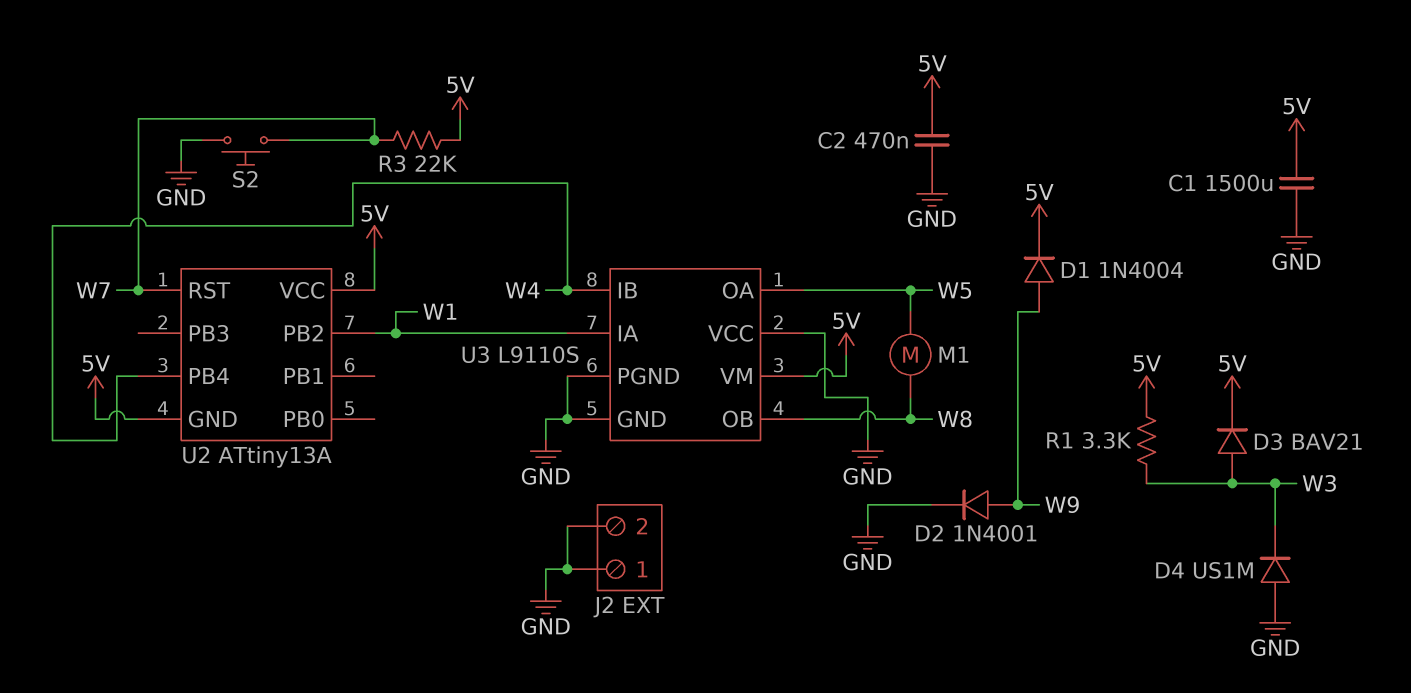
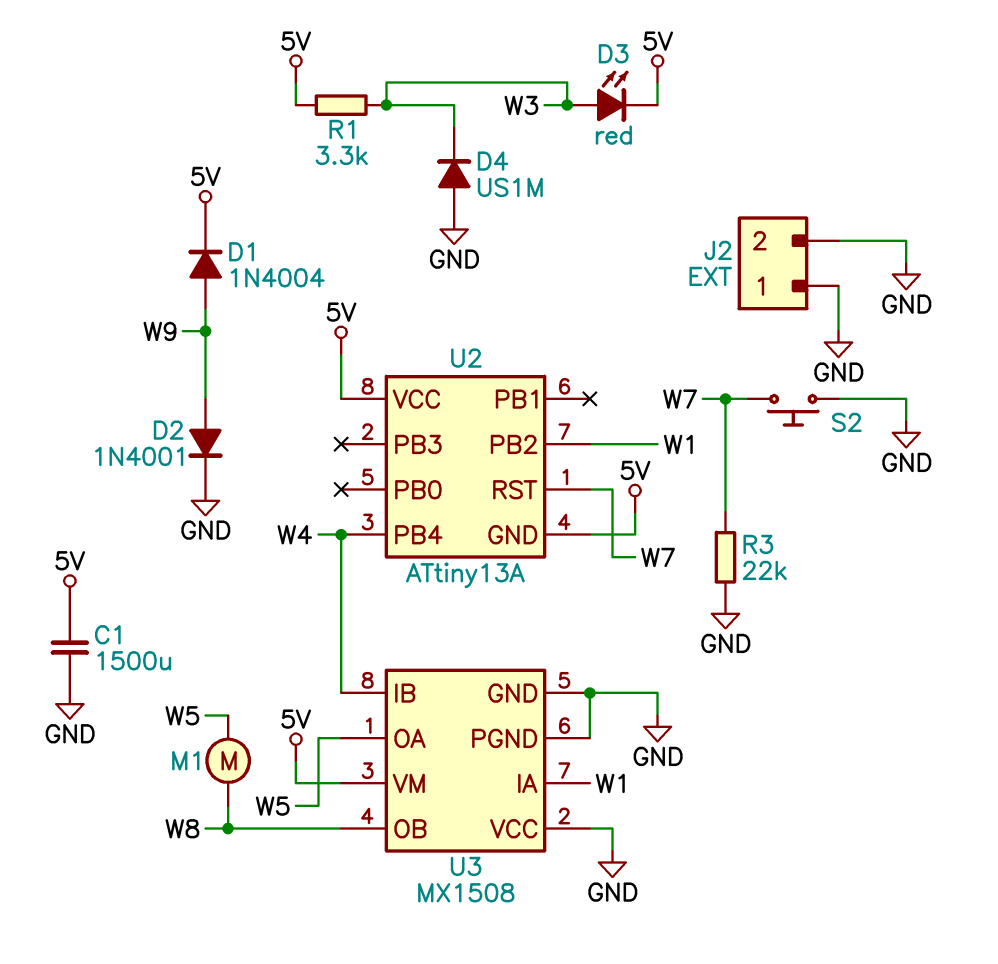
C2: 470nF (5V, GND) -> none
D3: diode BAV21 (A W3, K 5V) -> LED red (A W3, K 5V)
R3: 22k (5V, W7) -> 22k (GND, W7)
U3: L9110S -> MX1508

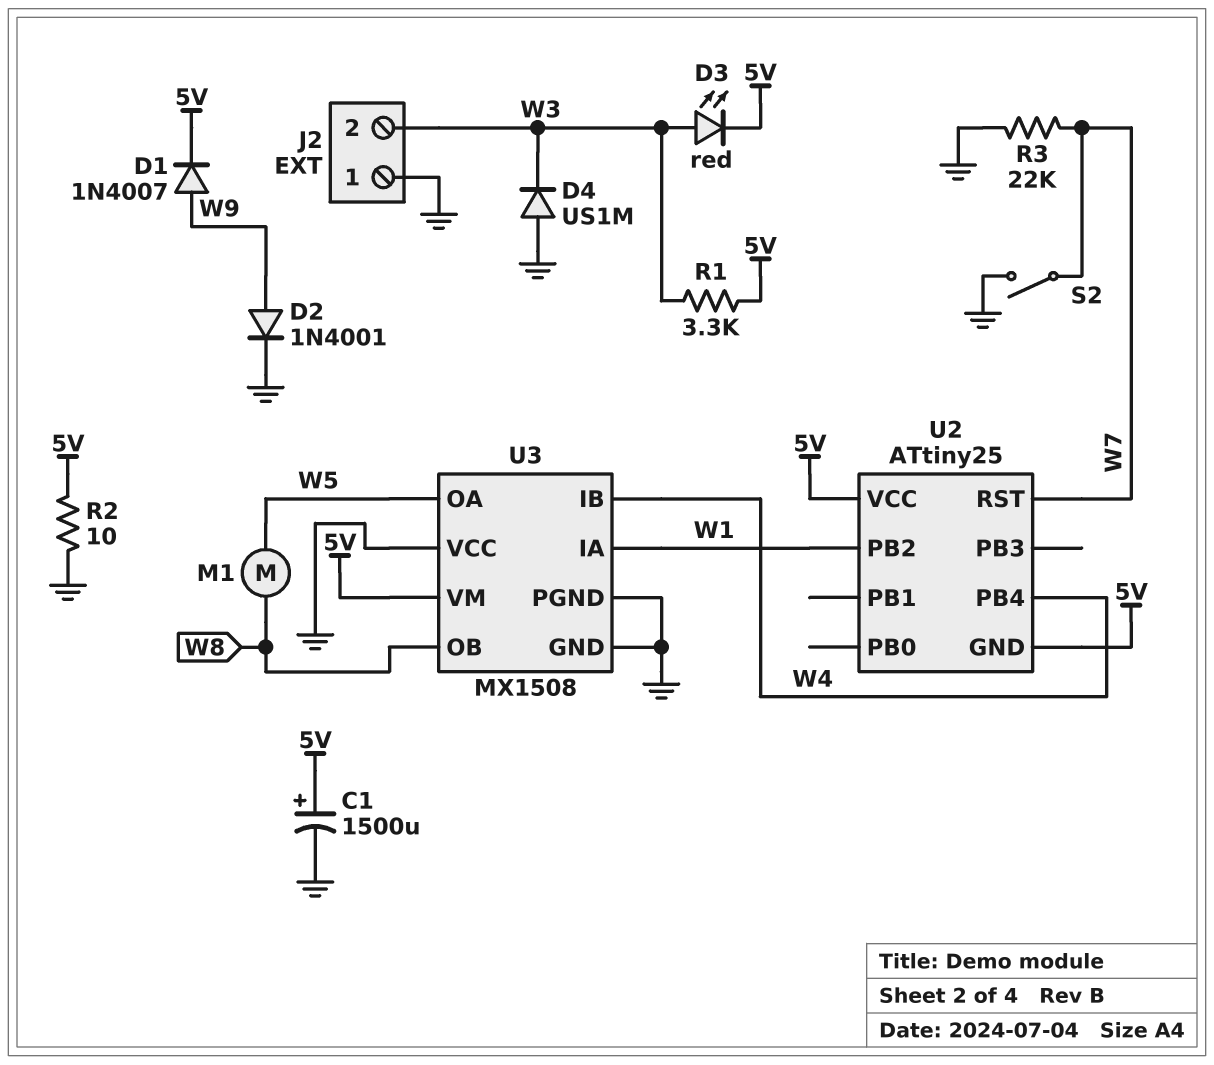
C1: 1500uF (5V, GND) -> 1500uF (plus 5V, minus GND)
D1: diode 1N4004 (A W9, K 5V) -> diode 1N4007 (A W9, K 5V)
J2 pin 2: GND -> W3
R2: none -> 10 (5V, GND)
S2: button (GND, W7) -> switch (GND, W7)
U2: ATtiny13A -> ATtiny25

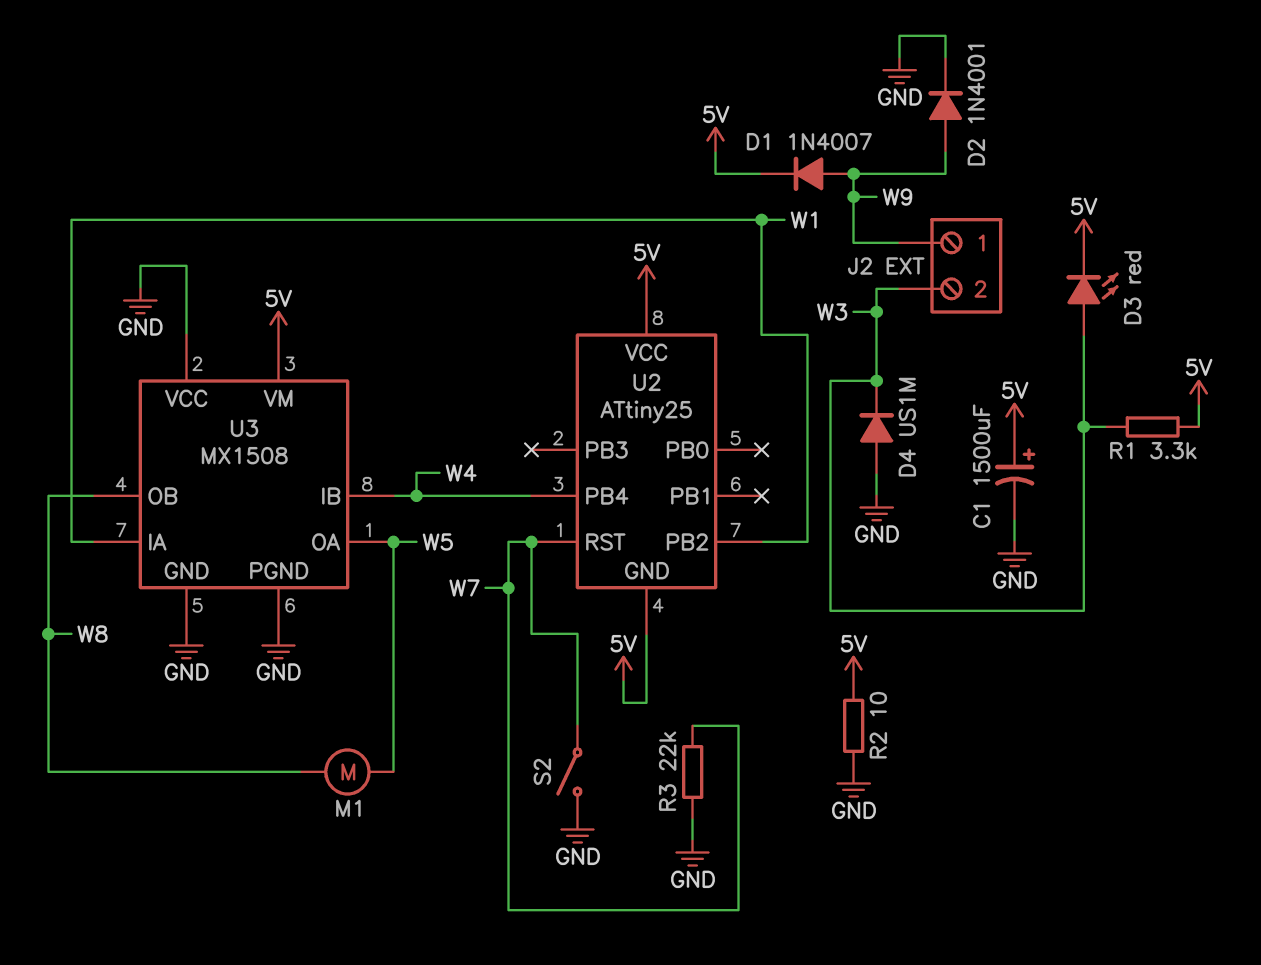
J2 pin 1: GND -> W9

